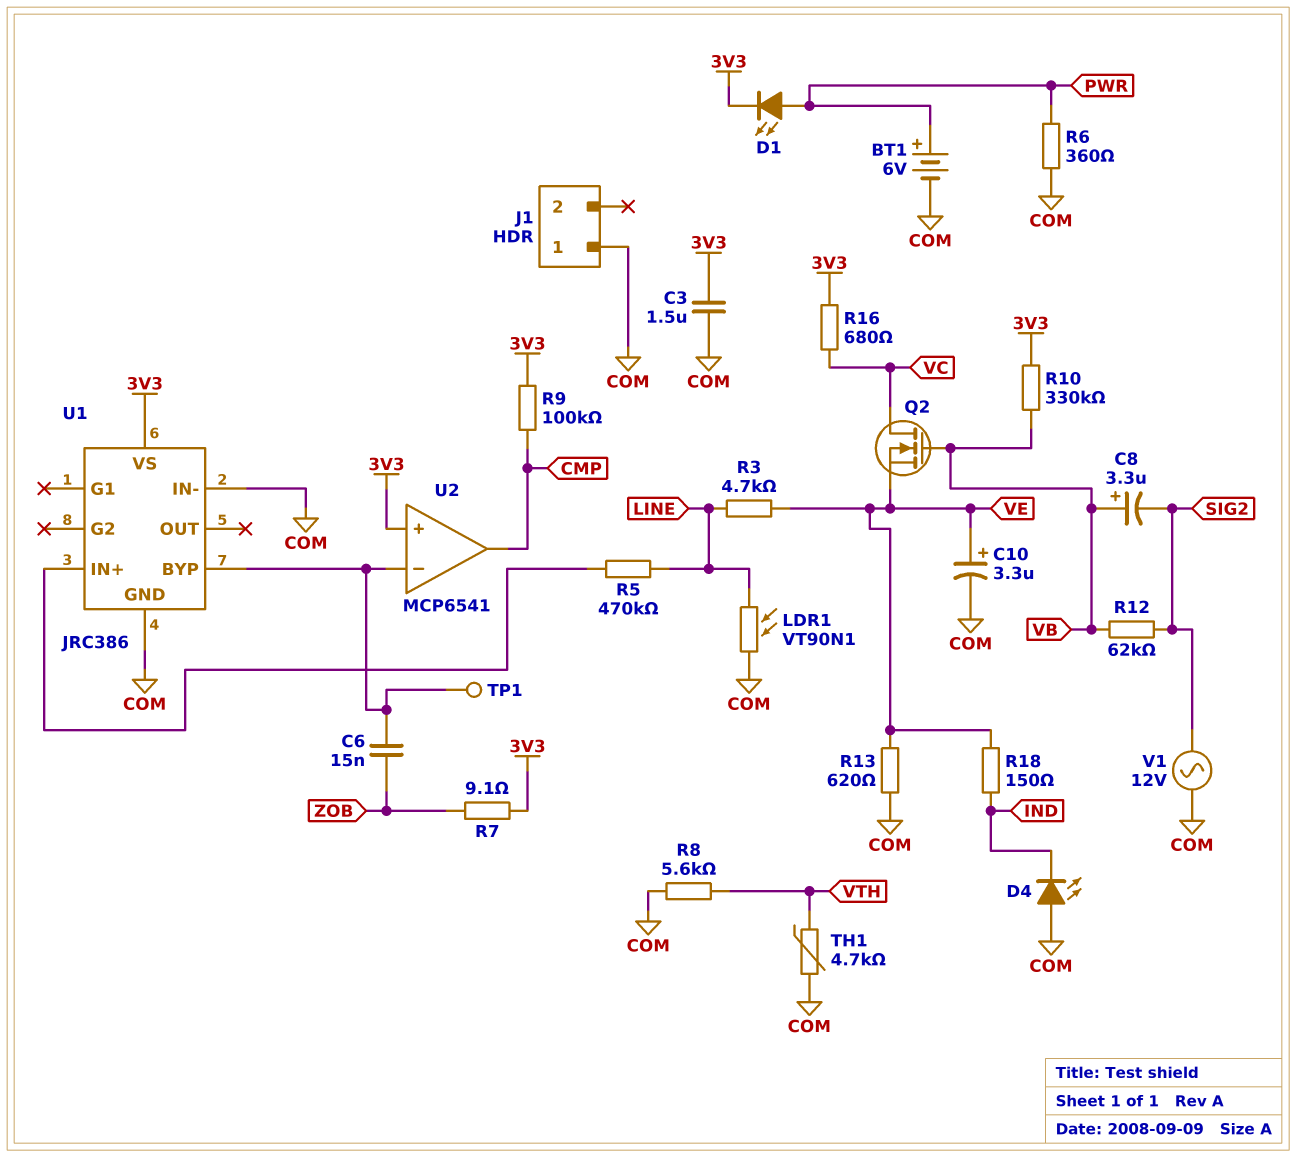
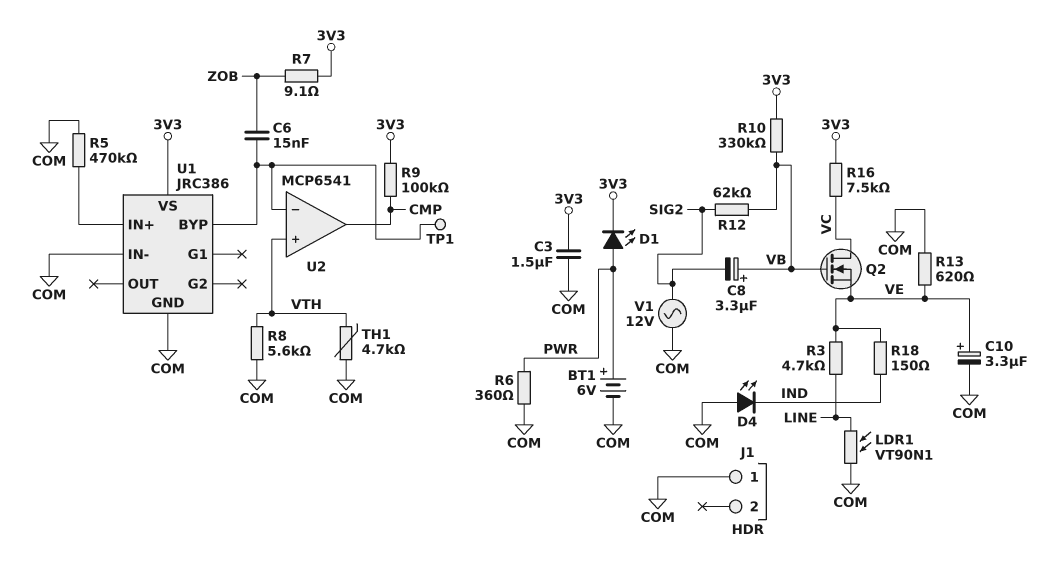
R5: 470k (LINE, U1/IN+) -> 470k (COM, U1/IN+)
R16: 680 (3V3, VC) -> 7.5k (3V3, VC)
U2 pin in+: 3V3 -> VTH

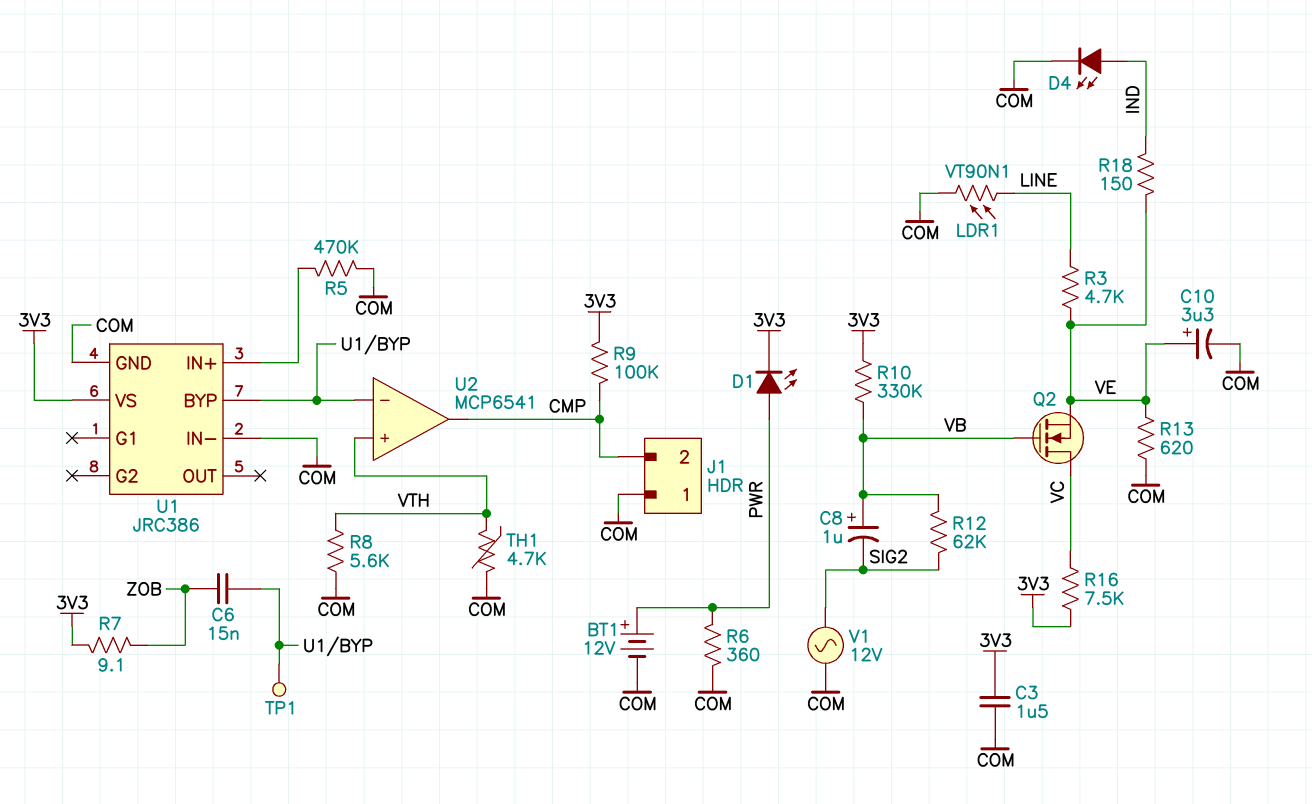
BT1: 6V (plus PWR, minus COM) -> 12V (plus PWR, minus COM)
C8: 3.3uF (plus VB, minus SIG2) -> 1uF (plus VB, minus SIG2)
D4: LED (A COM, K IND) -> LED (A IND, K COM)
J1 pin 2: none -> CMP

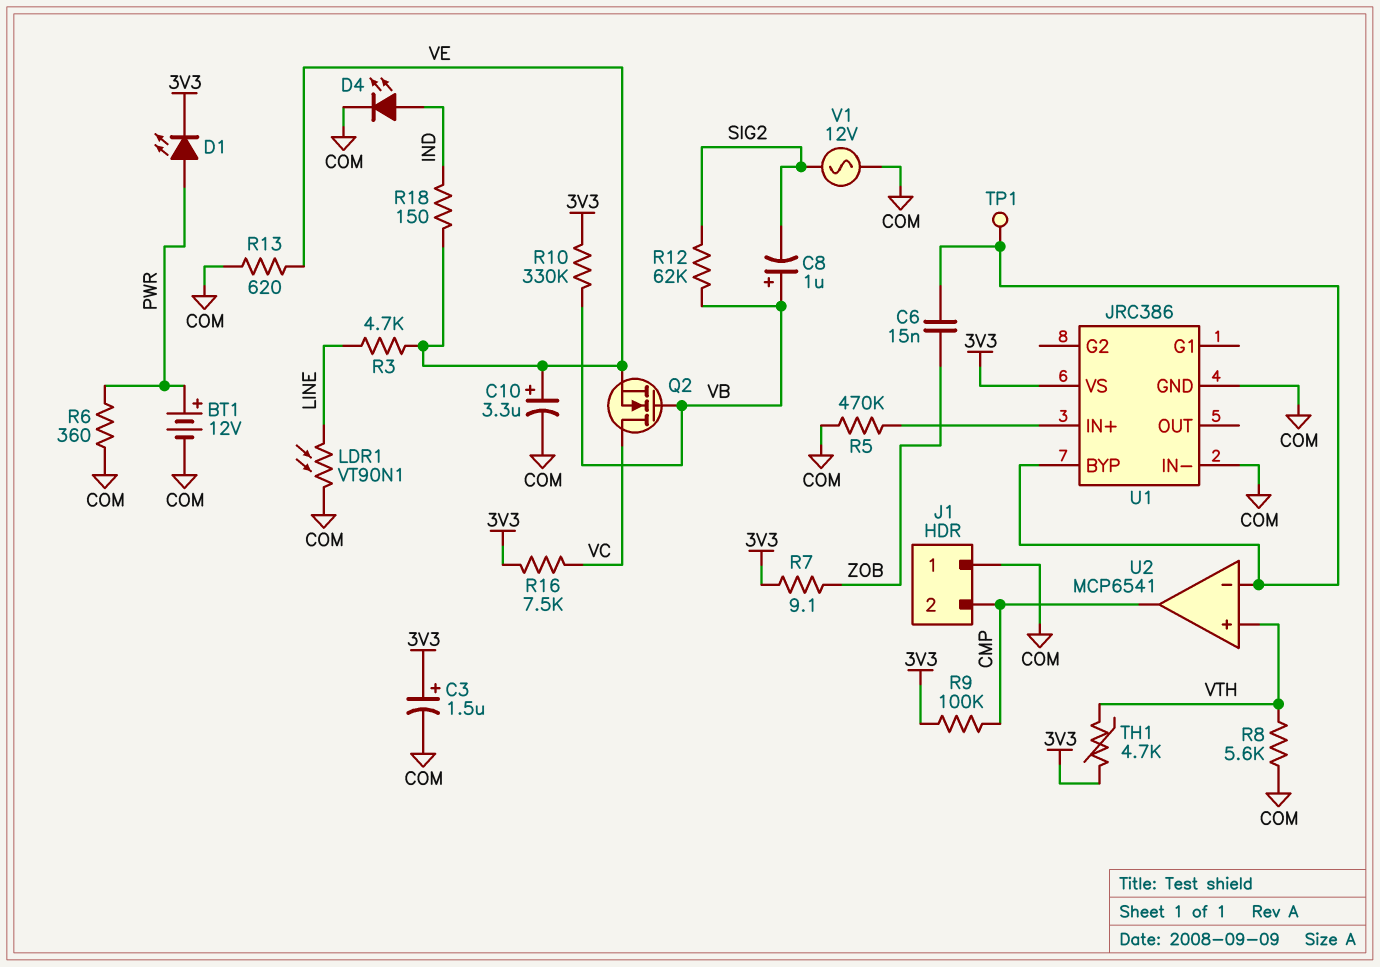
C3: 1.5uF (3V3, COM) -> 1.5uF (plus 3V3, minus COM)
TH1: 4.7k (COM, VTH) -> 4.7k (3V3, VTH)

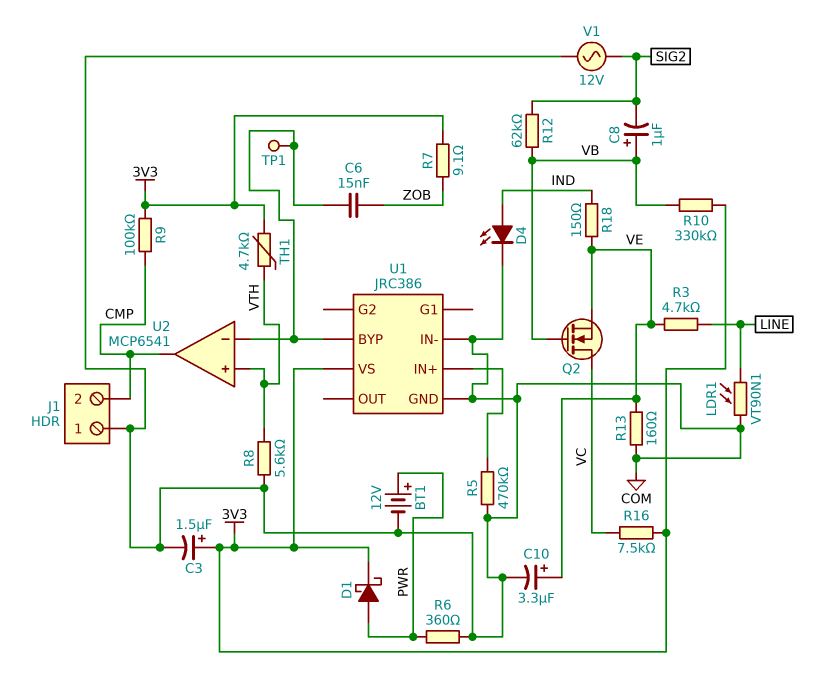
D1: LED (A PWR, K 3V3) -> schottky (A PWR, K 3V3)
R13: 620 (COM, VE) -> 160 (COM, VE)

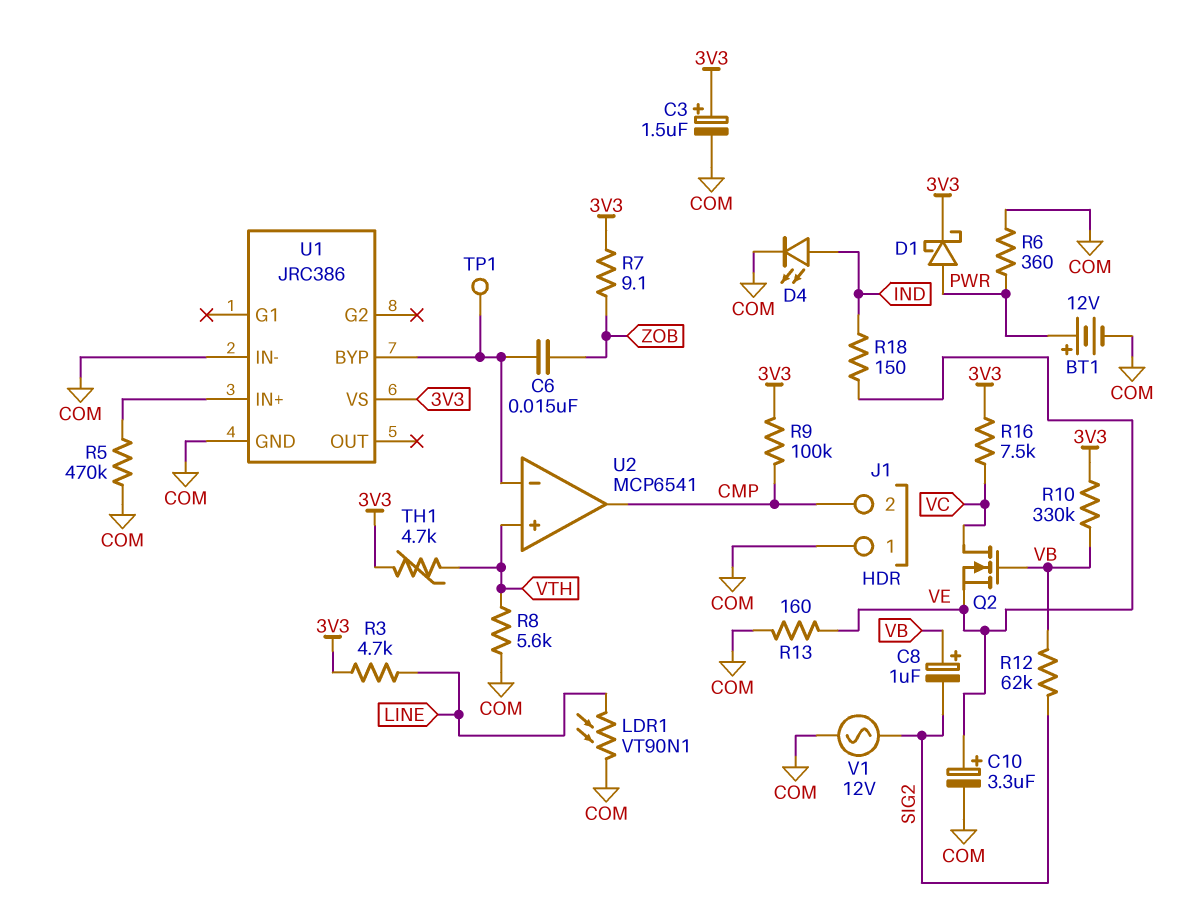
R3: 4.7k (LINE, VE) -> 4.7k (3V3, LINE)

